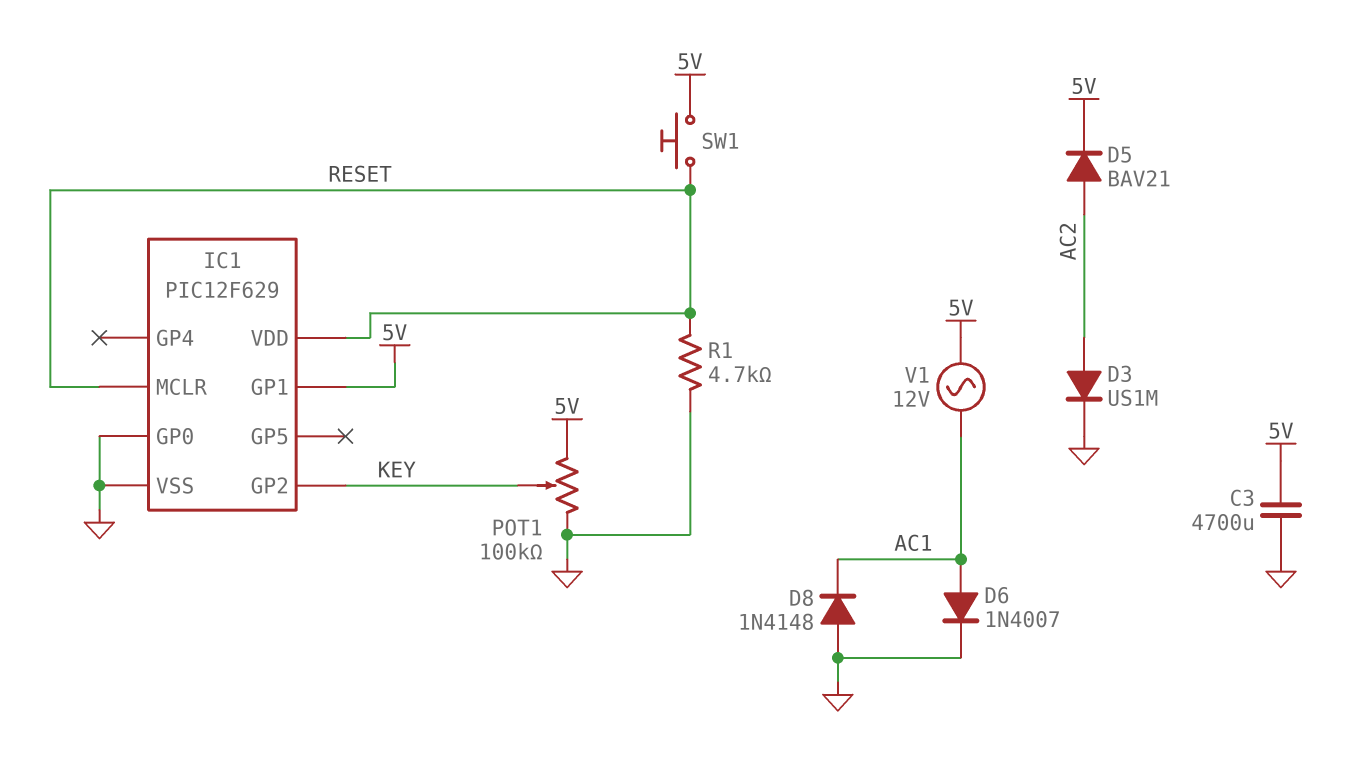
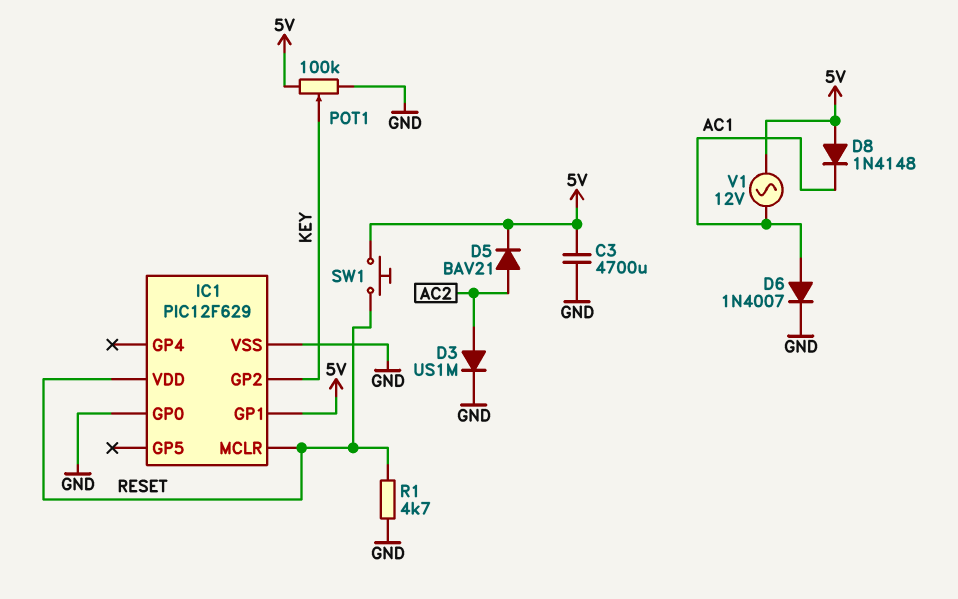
D8: diode 1N4148 (A GND, K AC1) -> diode 1N4148 (A 5V, K AC1)

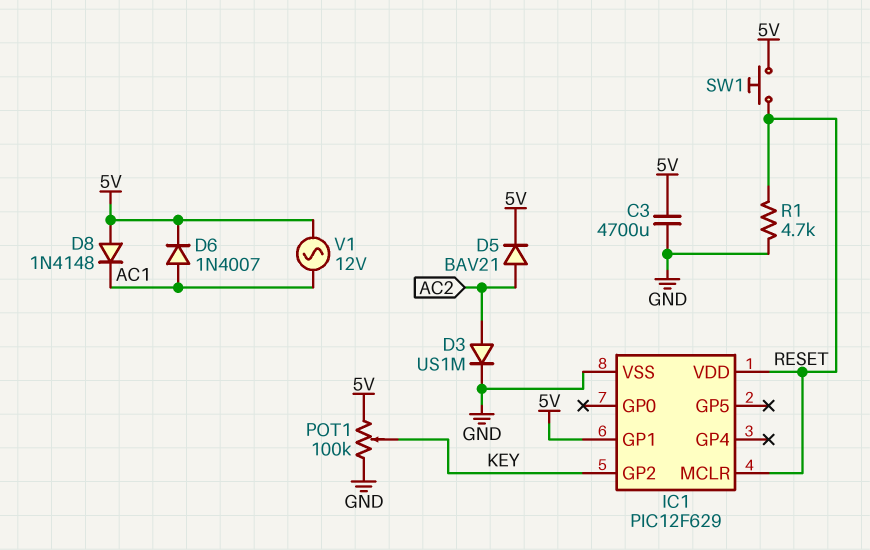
D6: diode 1N4007 (A AC1, K GND) -> diode 1N4007 (A AC1, K 5V)
IC1 pin GP0: GND -> none

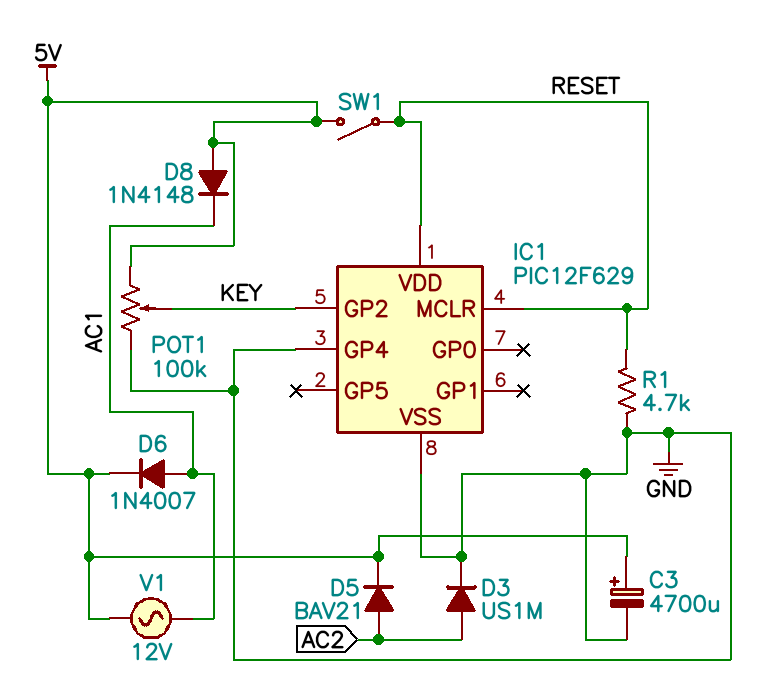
C3: 4700uF (5V, GND) -> 4700uF (plus 5V, minus GND)
IC1 pin GP1: 5V -> none
IC1 pin GP4: none -> GND
SW1: button (5V, RESET) -> switch (5V, RESET)

